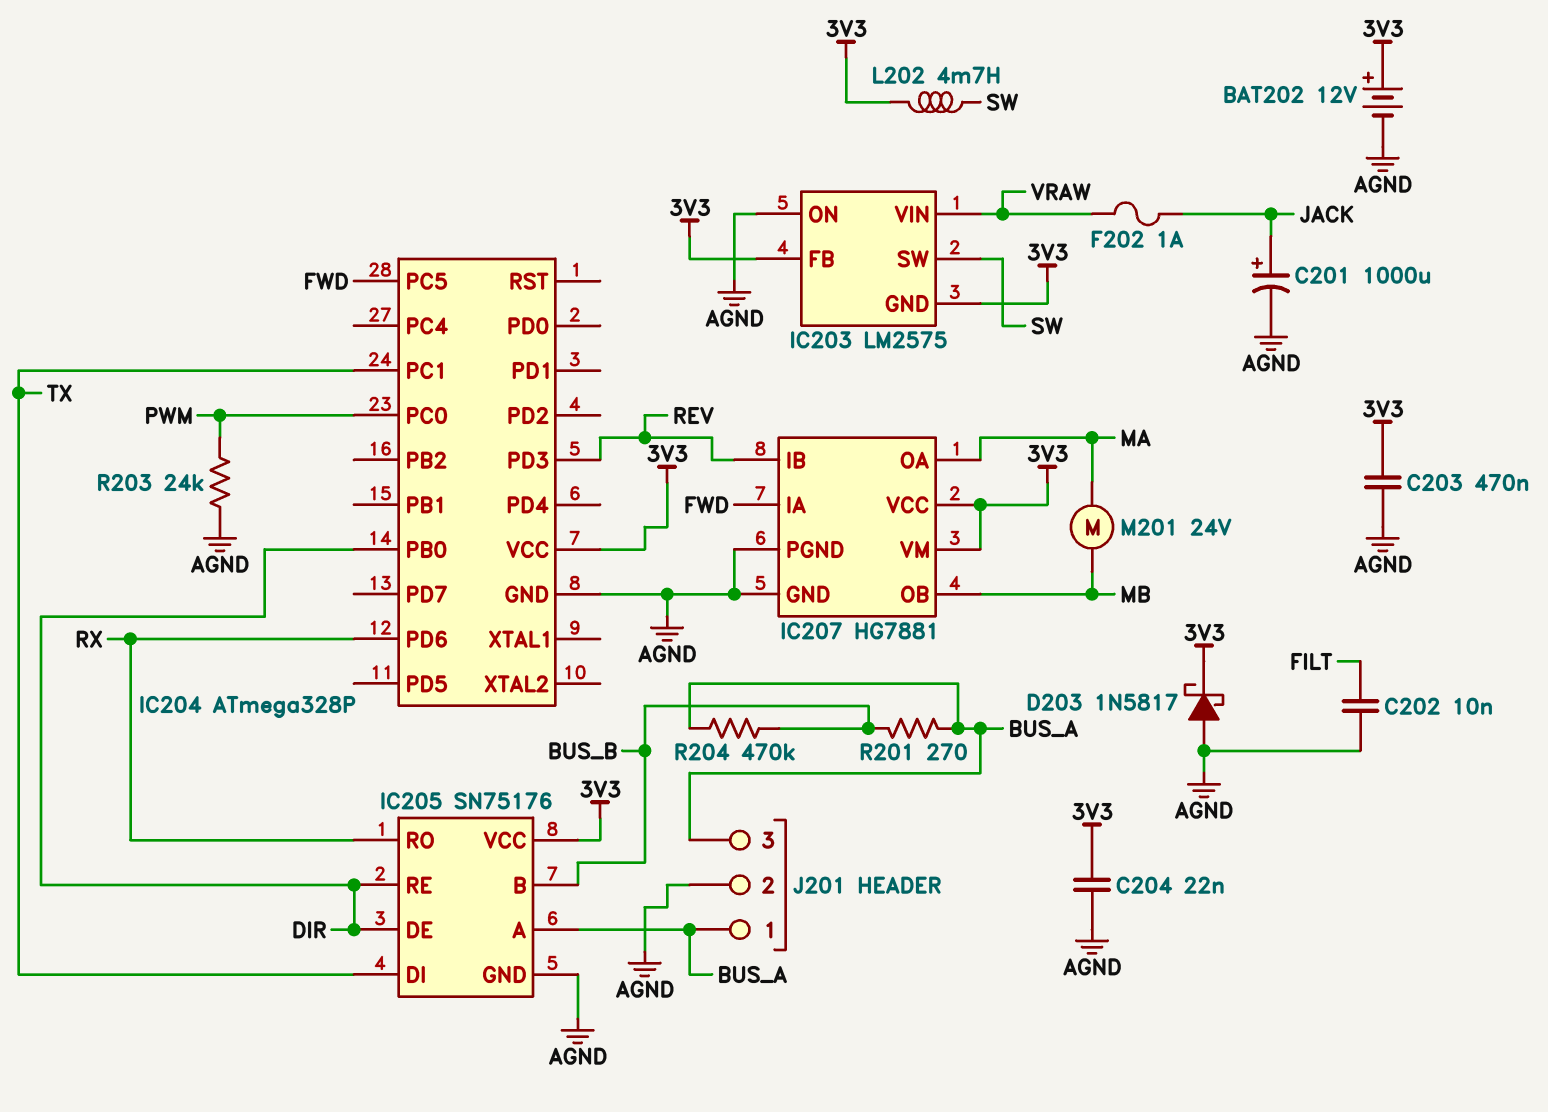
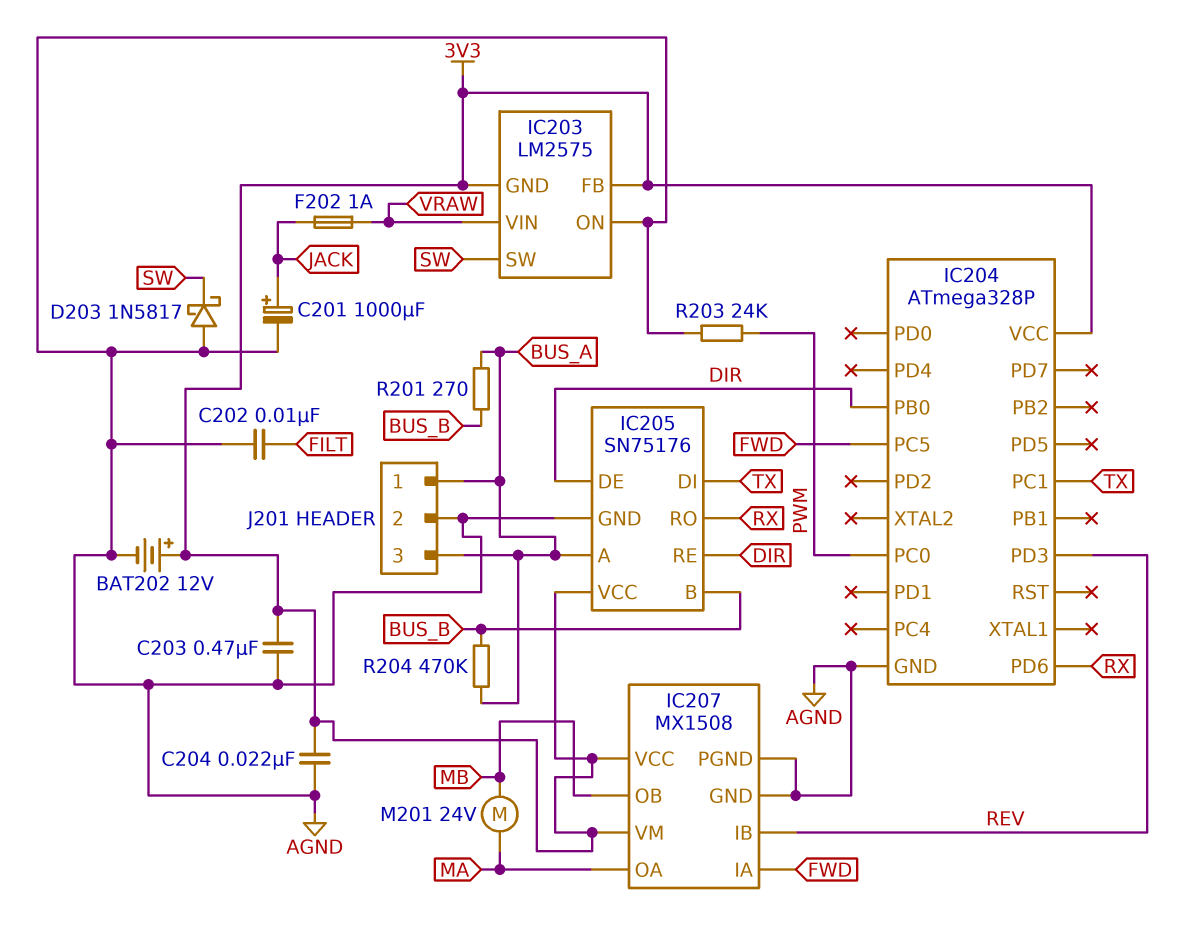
D203: schottky 1N5817 (A AGND, K 3V3) -> schottky 1N5817 (A AGND, K SW)
IC207: HG7881 -> MX1508
L202: 4.7mH (3V3, SW) -> none

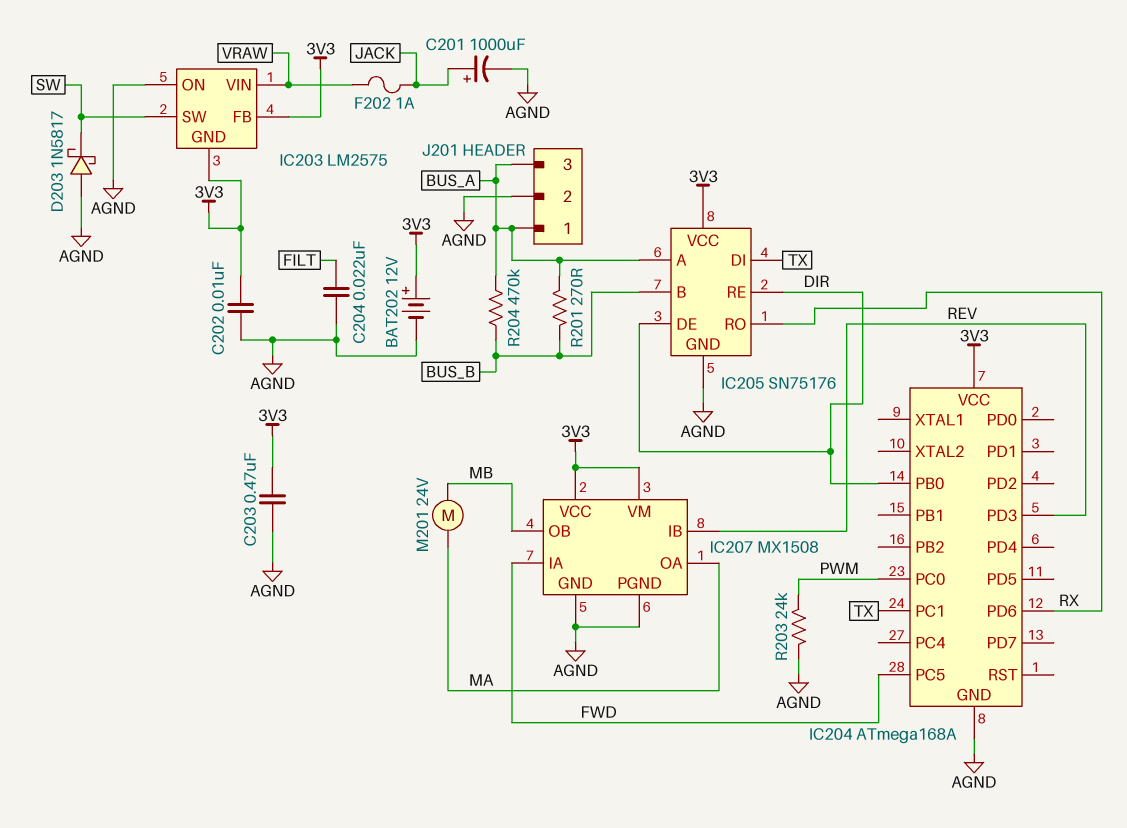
C202: 10nF (AGND, FILT) -> 10nF (3V3, AGND)
C204: 22nF (3V3, AGND) -> 22nF (AGND, FILT)
IC204: ATmega328P -> ATmega168A

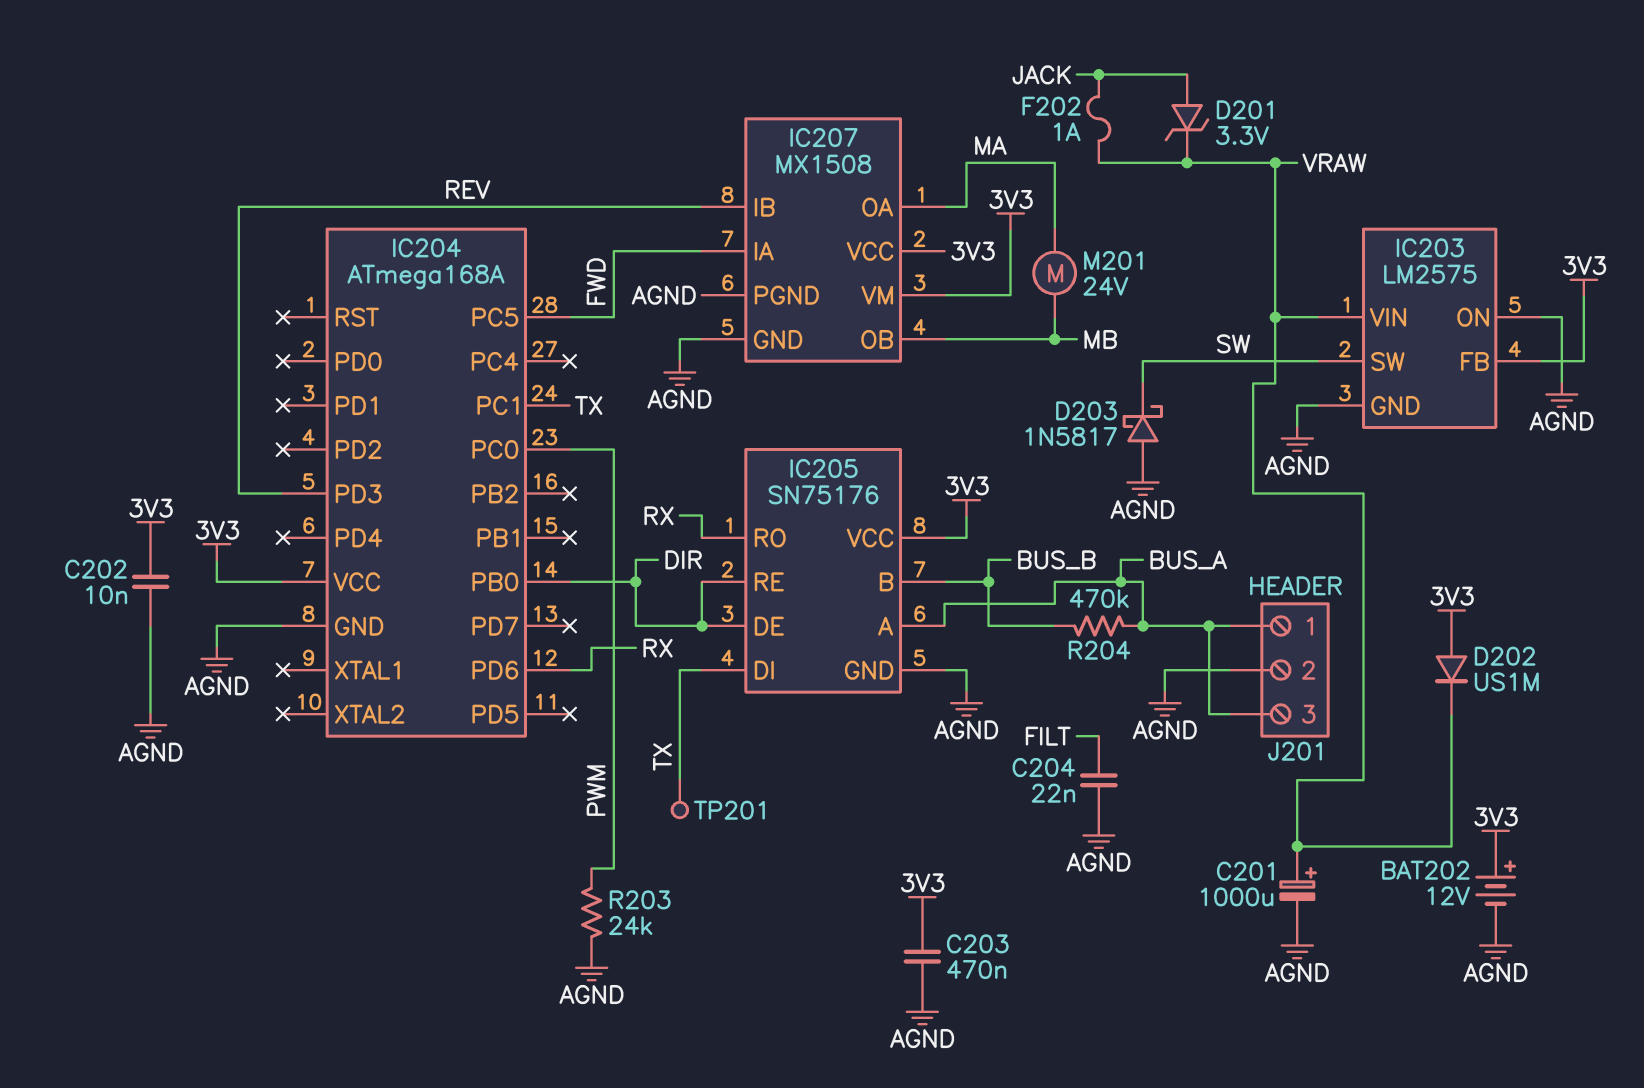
C201: 1000uF (plus JACK, minus AGND) -> 1000uF (plus VRAW, minus AGND)
D201: none -> zener 3.3V (A JACK, K VRAW)
D202: none -> diode US1M (A 3V3, K VRAW)
IC203 pin GND: 3V3 -> AGND
R201: 270 (BUS_A, BUS_B) -> none
TP201: none -> test point (TX)

